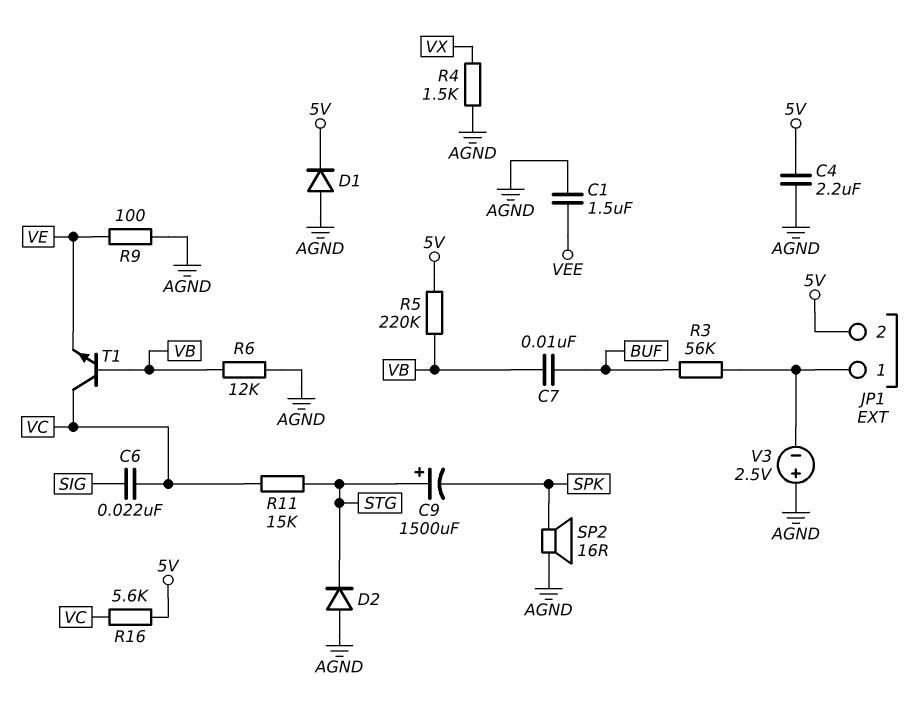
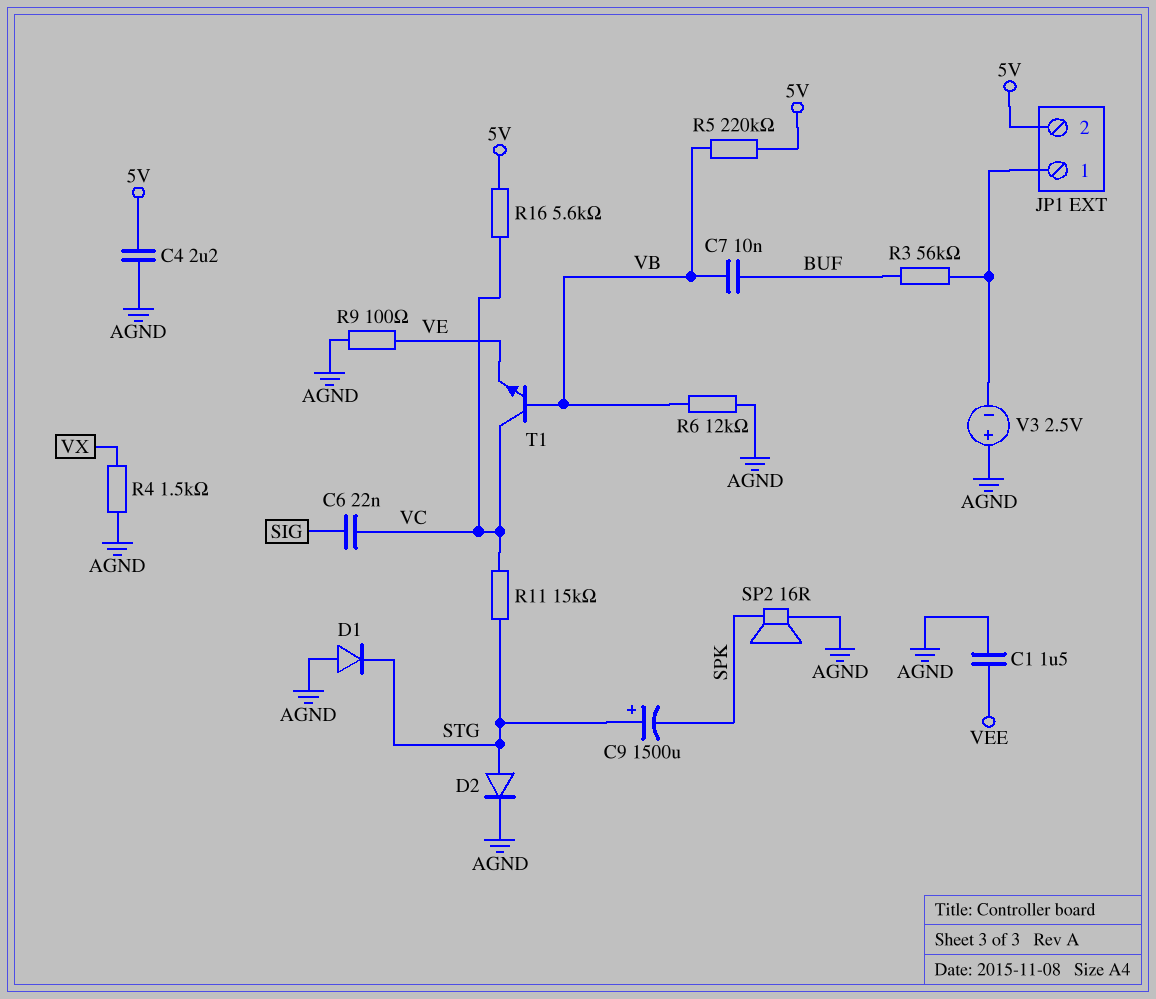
D1: diode (A AGND, K 5V) -> diode (A AGND, K STG)
D2: diode (A AGND, K STG) -> diode (A STG, K AGND)

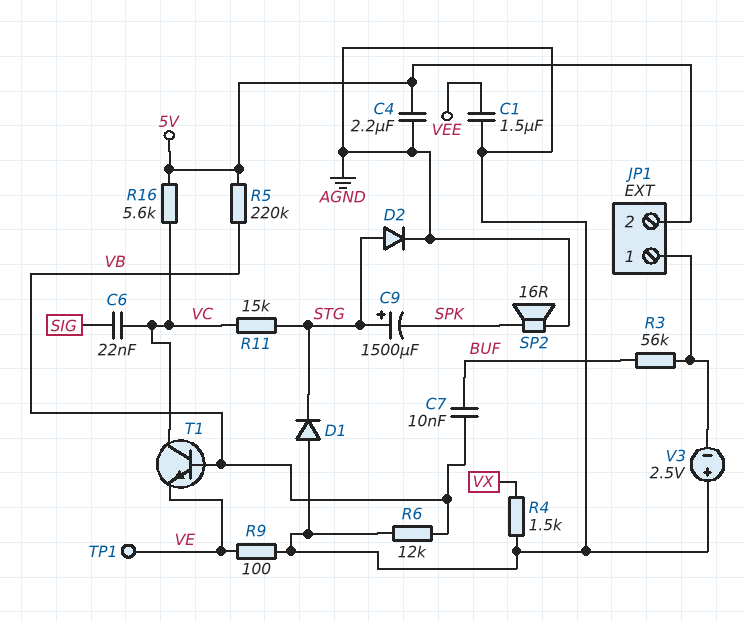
TP1: none -> test point (VE)

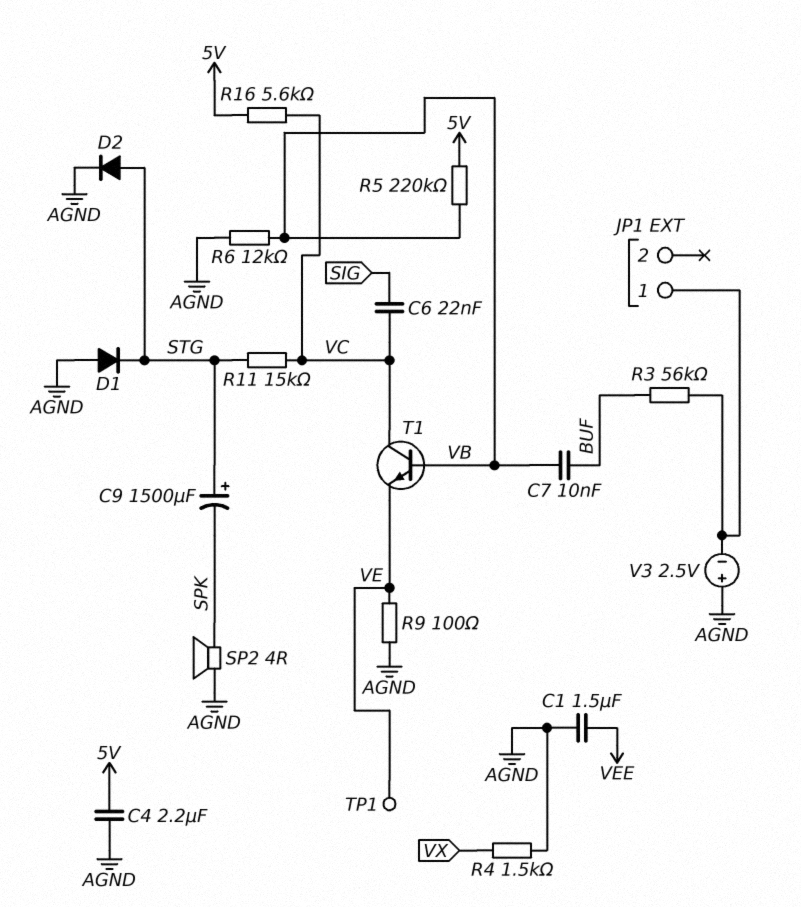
JP1 pin 2: 5V -> none
SP2: speaker 16R (AGND, SPK) -> speaker 4R (AGND, SPK)

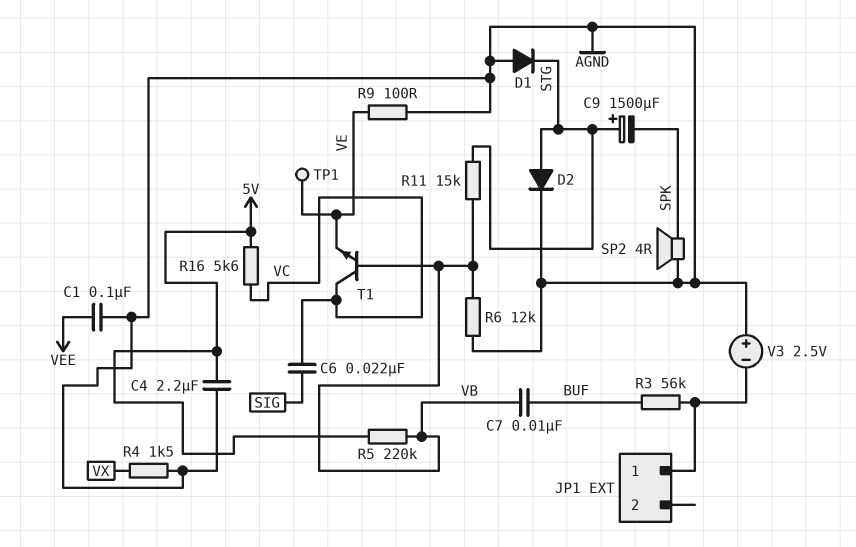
C1: 1.5uF (AGND, VEE) -> 100nF (AGND, VEE)
R11: 15k (STG, VC) -> 15k (STG, VB)

